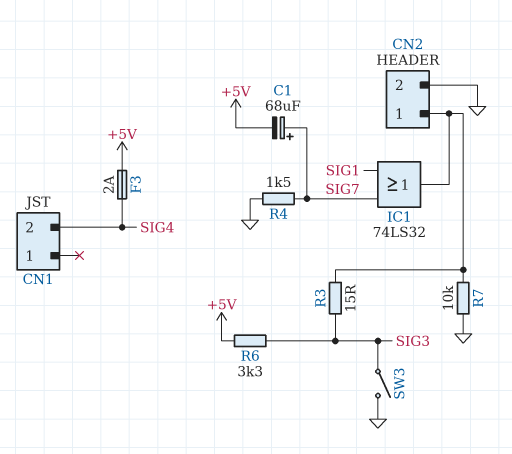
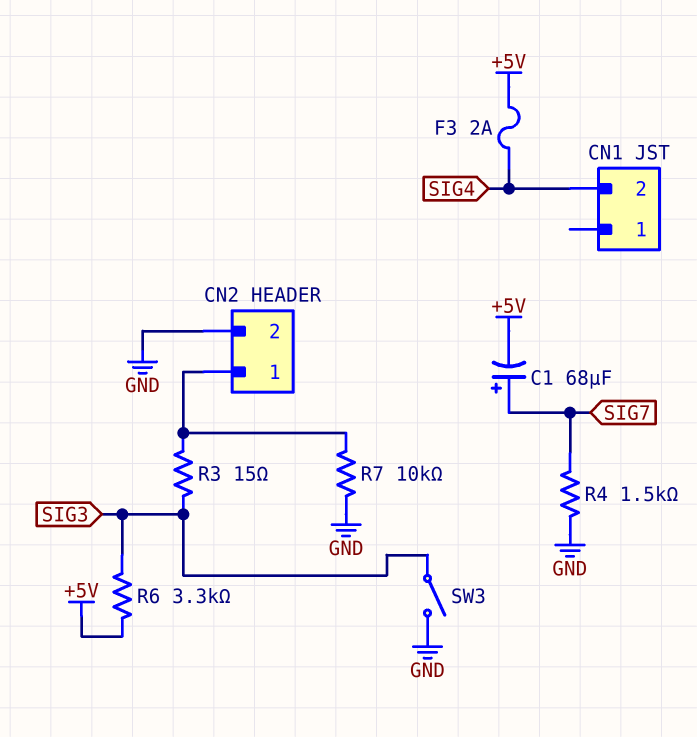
IC1: OR 74LS32 (in SIG1, in SIG7, out CN2/1) -> none

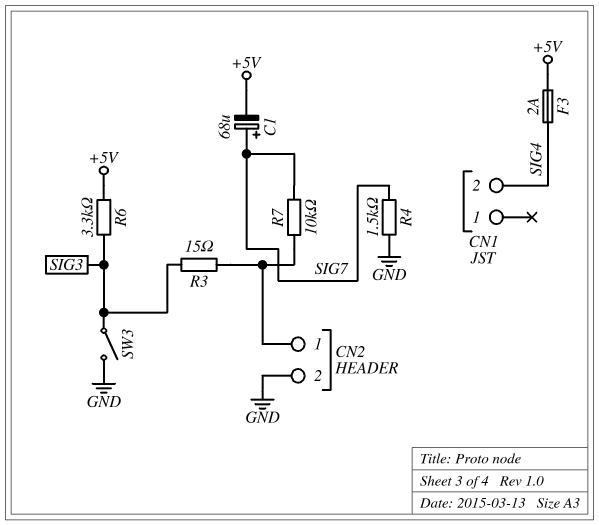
R7: 10k (CN2/1, GND) -> 10k (CN2/1, SIG7)

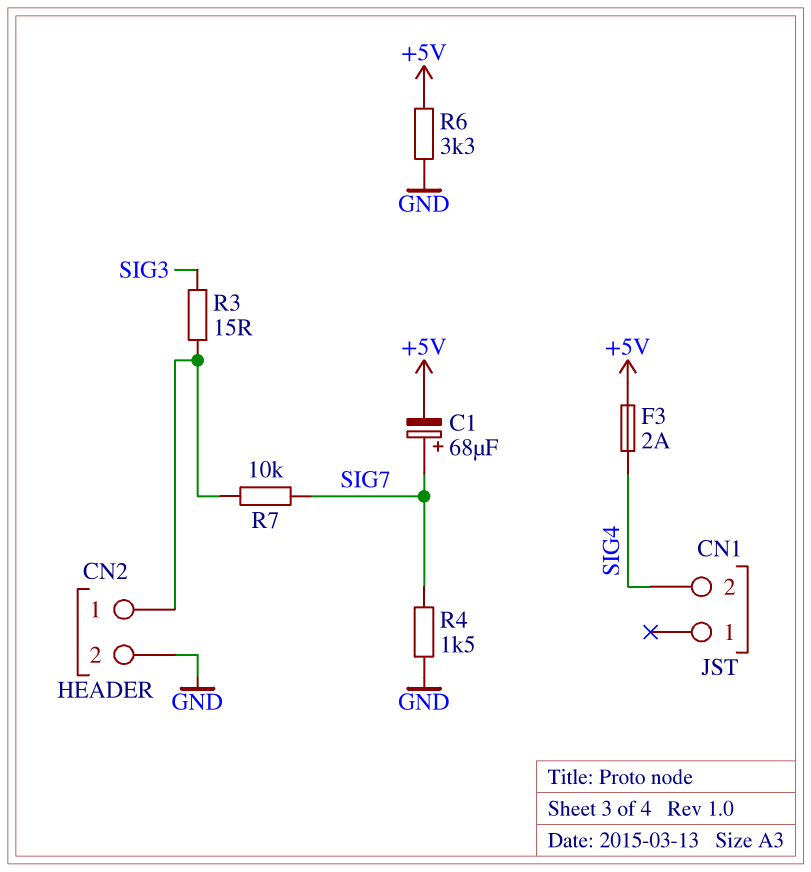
R6: 3.3k (+5V, SIG3) -> 3.3k (+5V, GND)
SW3: switch (GND, SIG3) -> none

